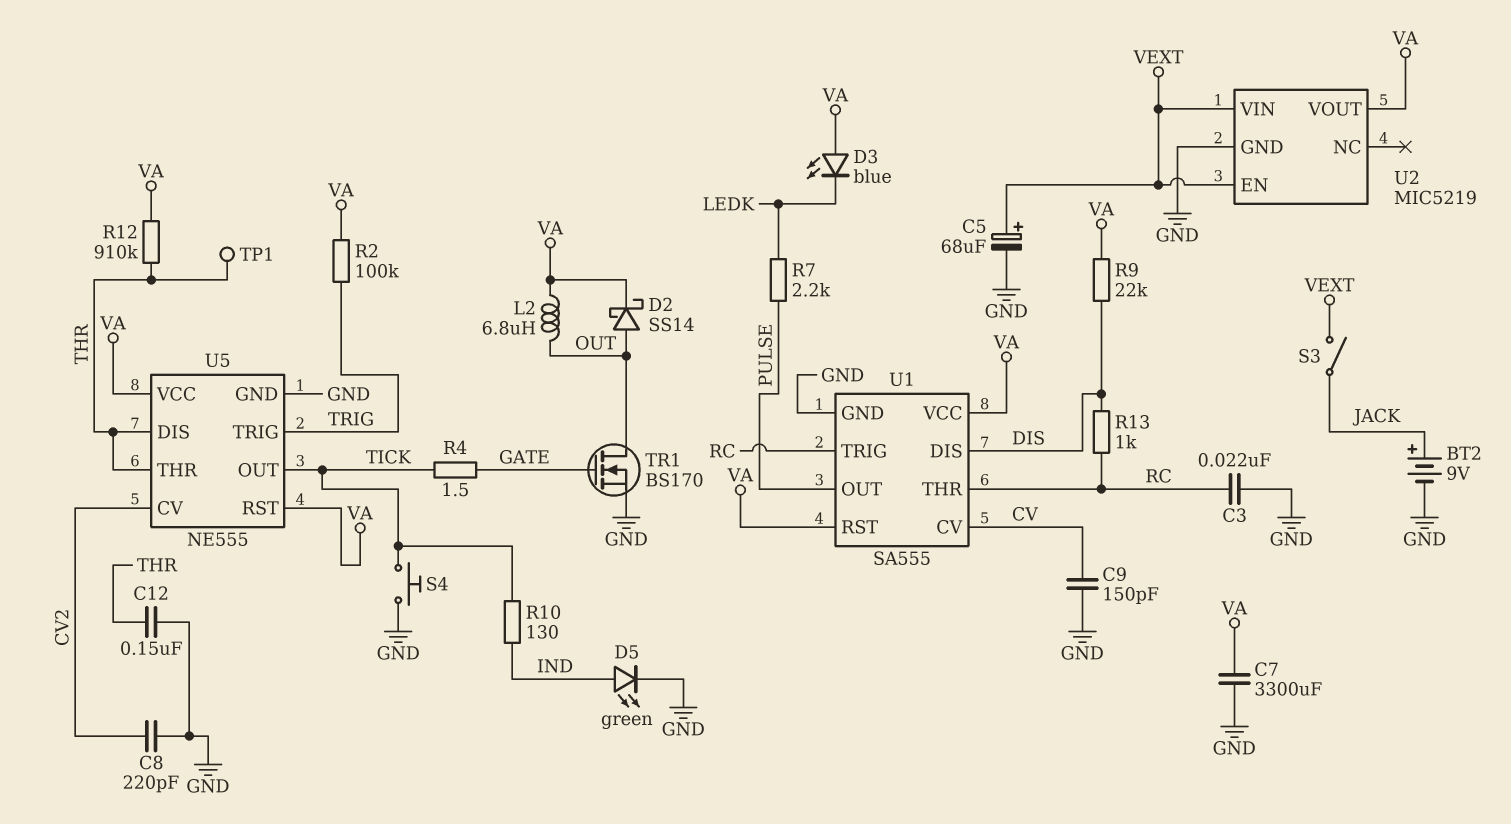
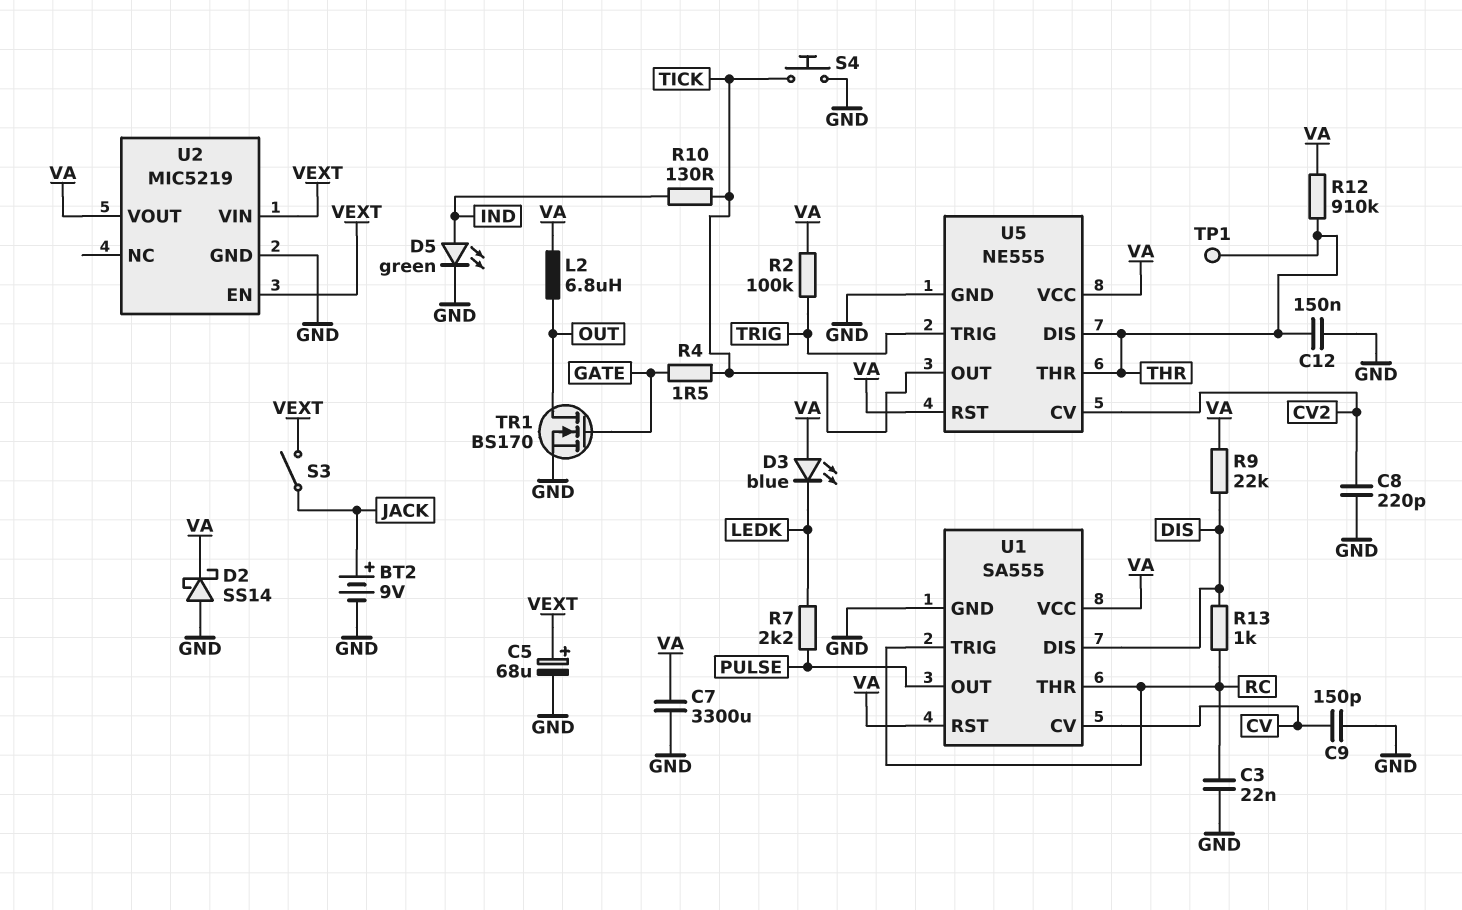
D2: schottky SS14 (A OUT, K VA) -> schottky SS14 (A GND, K VA)

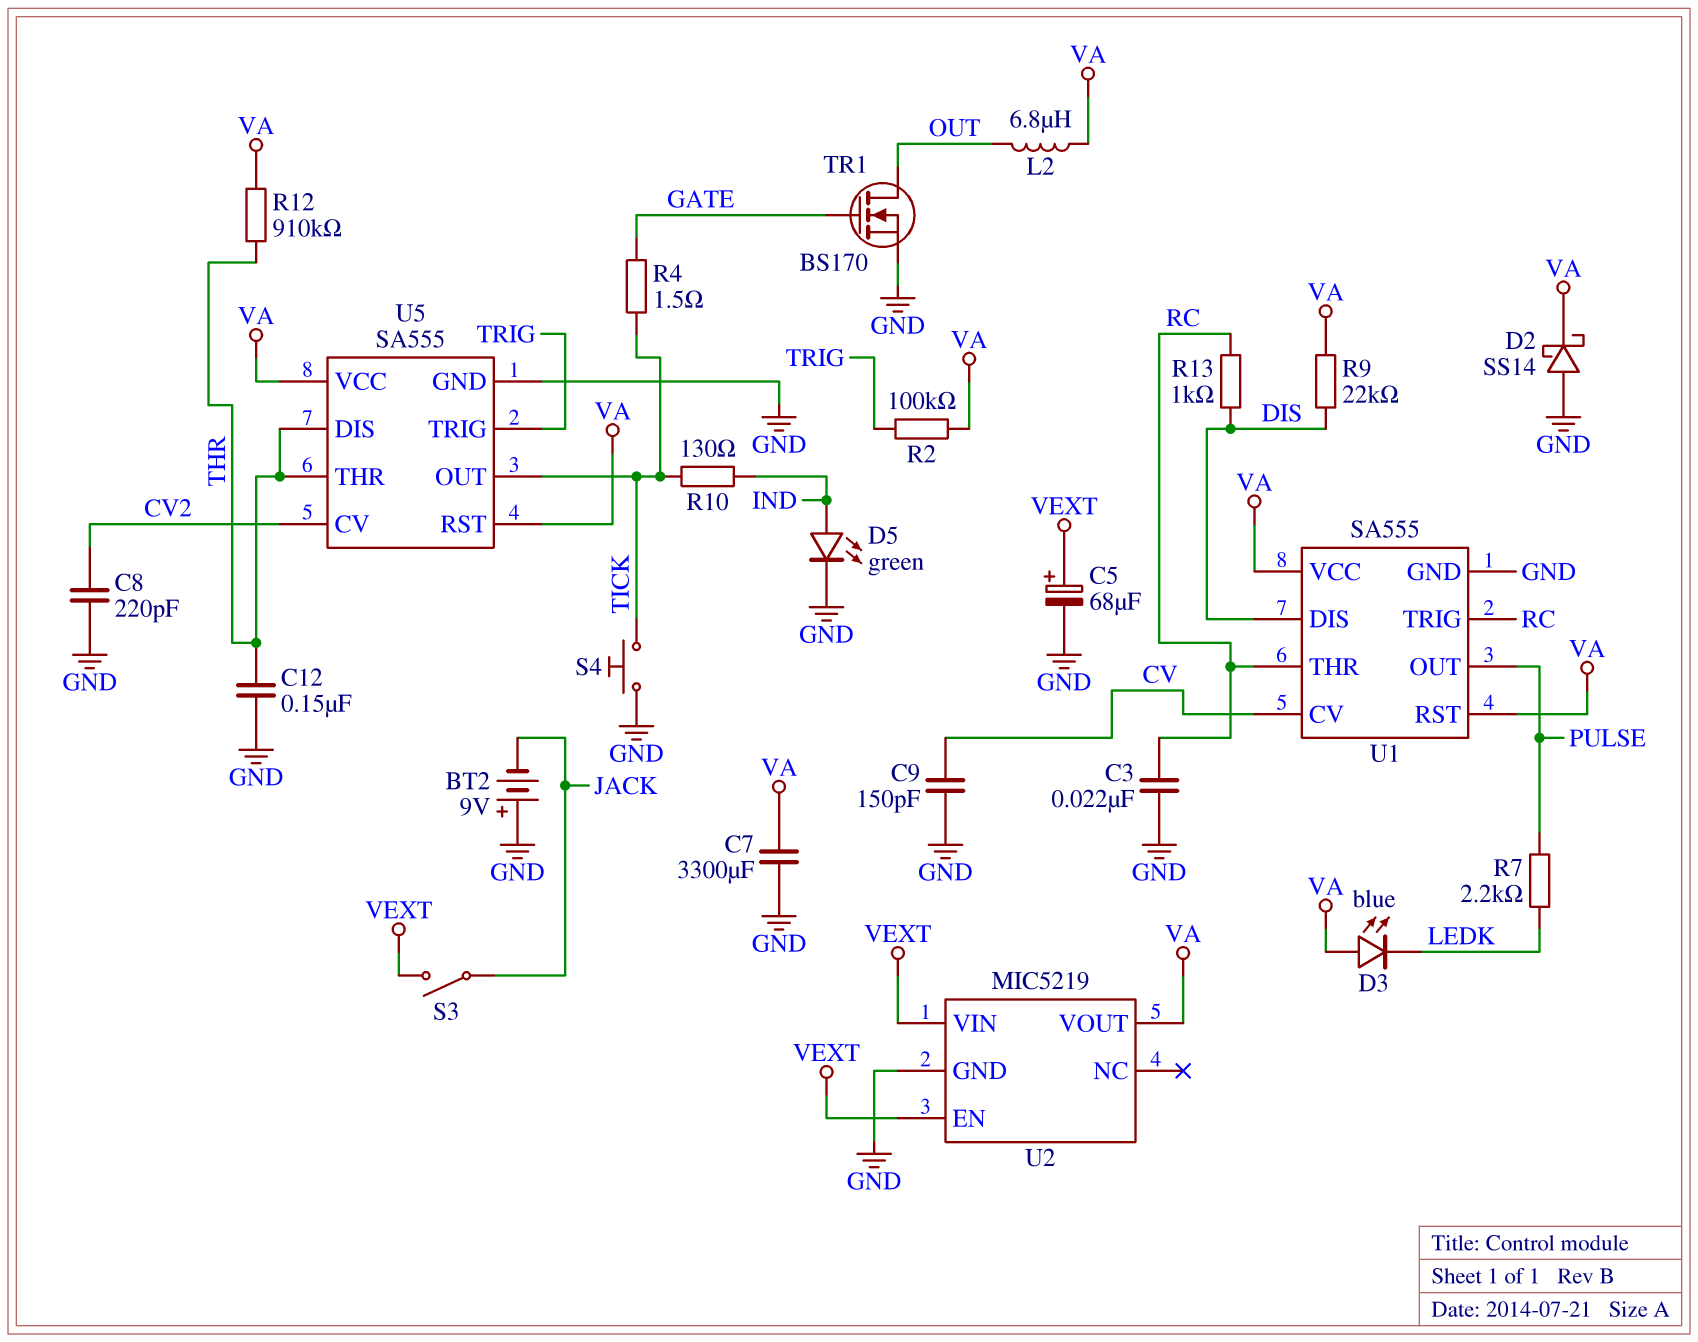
BT2: 9V (plus JACK, minus GND) -> 9V (plus GND, minus JACK)
TP1: test point (THR) -> none
U5: NE555 -> SA555

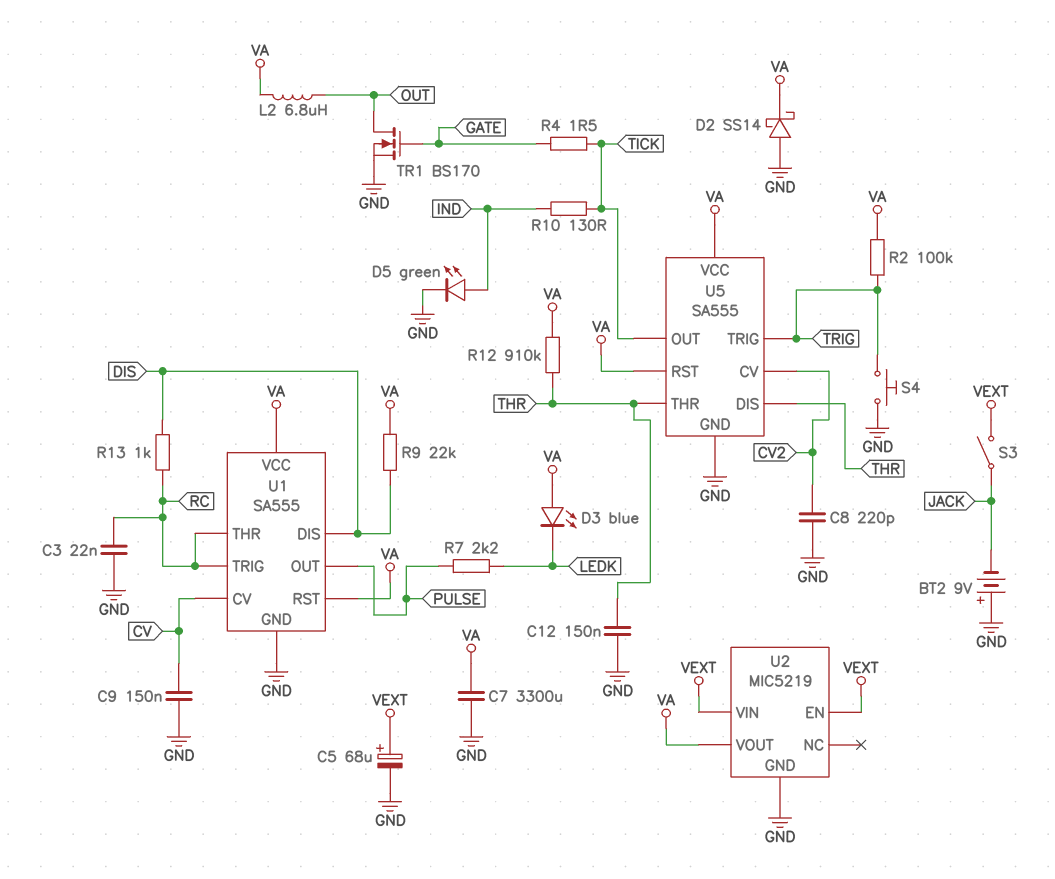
C9: 150pF (CV, GND) -> 150nF (CV, GND)
S4: button (GND, TICK) -> button (GND, TRIG)

